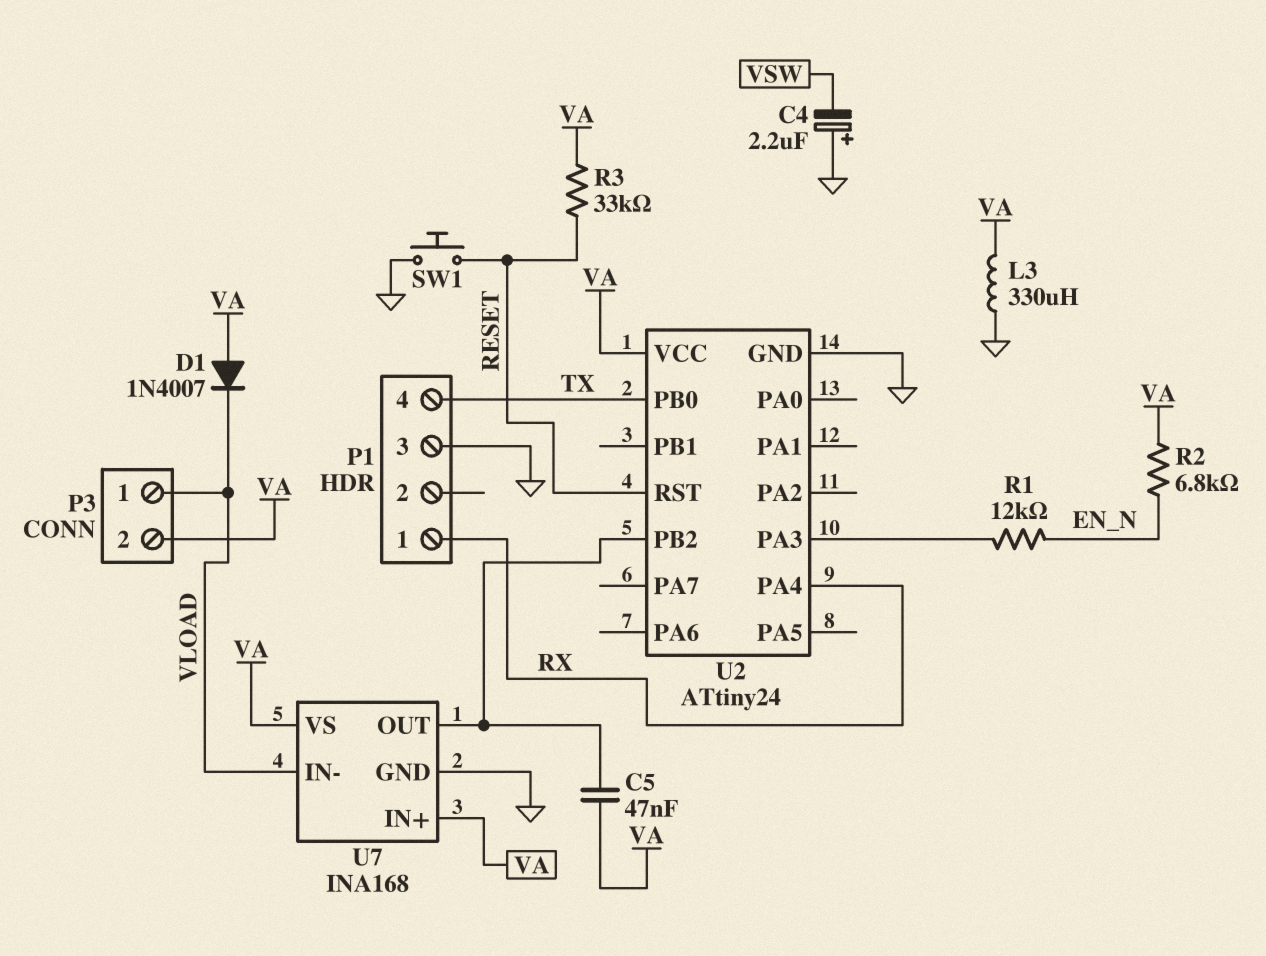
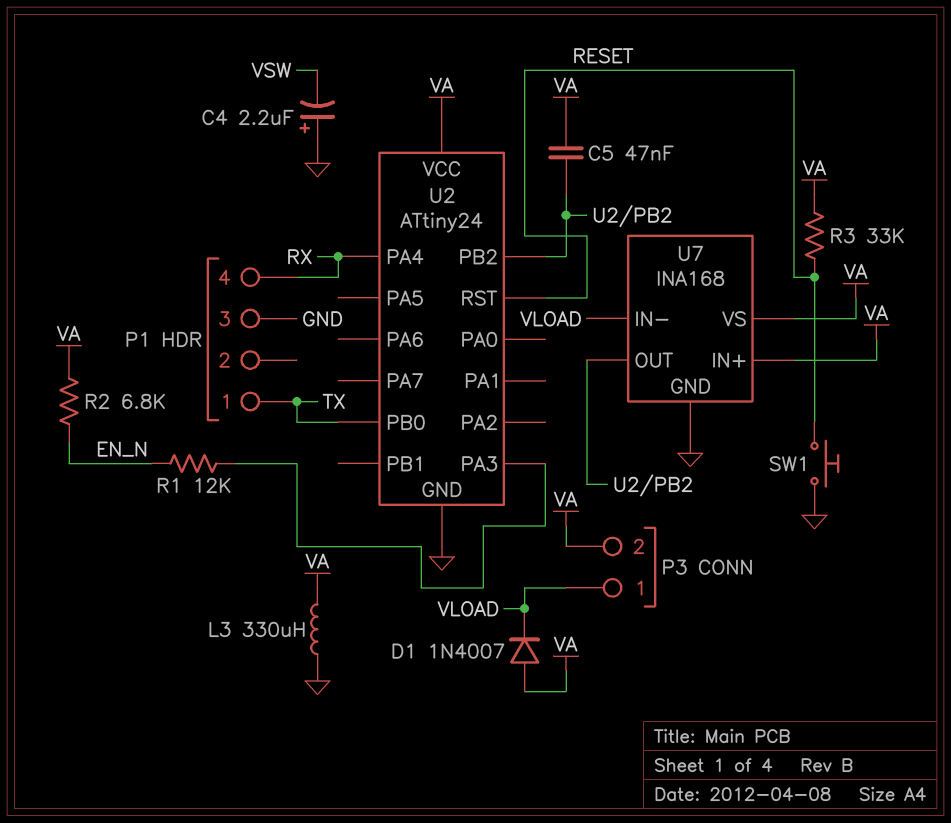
P1 pin 1: RX -> TX
P1 pin 4: TX -> RX

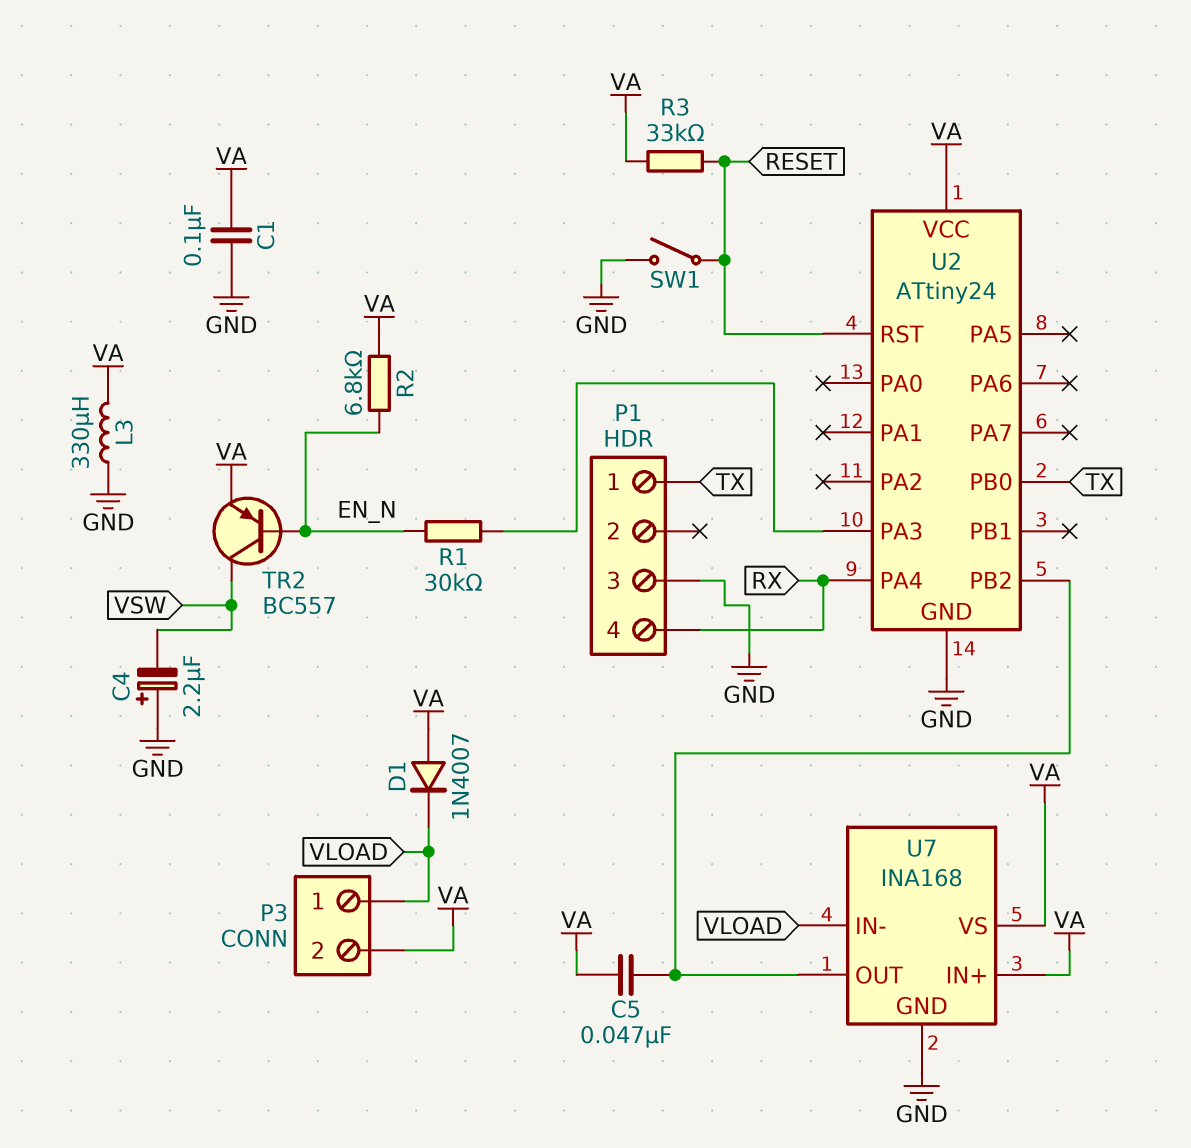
C1: none -> 100nF (GND, VA)
R1: 12k (EN_N, U2/PA3) -> 30k (EN_N, U2/PA3)
SW1: button (GND, RESET) -> switch (GND, RESET)
TR2: none -> PNP BC557 (B EN_N, C VSW, E VA)

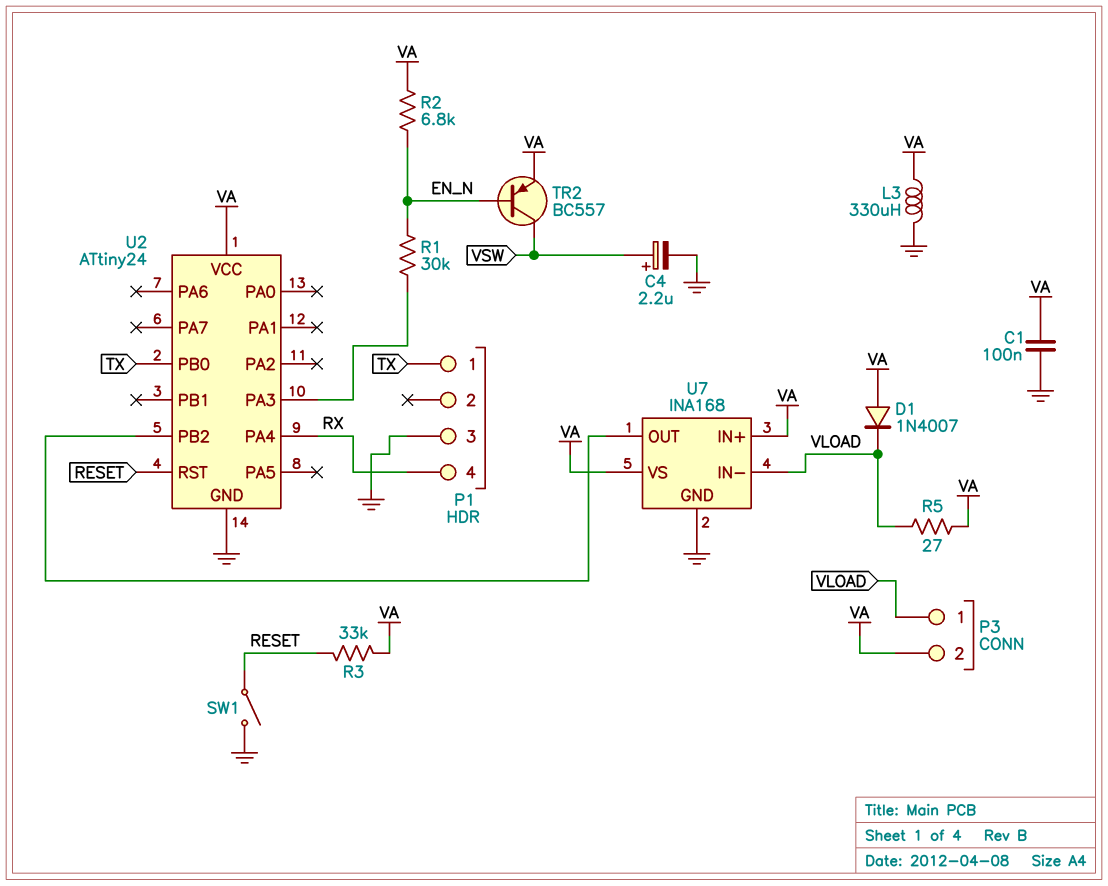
C4: 2.2uF (plus GND, minus VSW) -> 2.2uF (plus VSW, minus GND)
C5: 47nF (U2/PB2, VA) -> none
R5: none -> 27 (VA, VLOAD)

